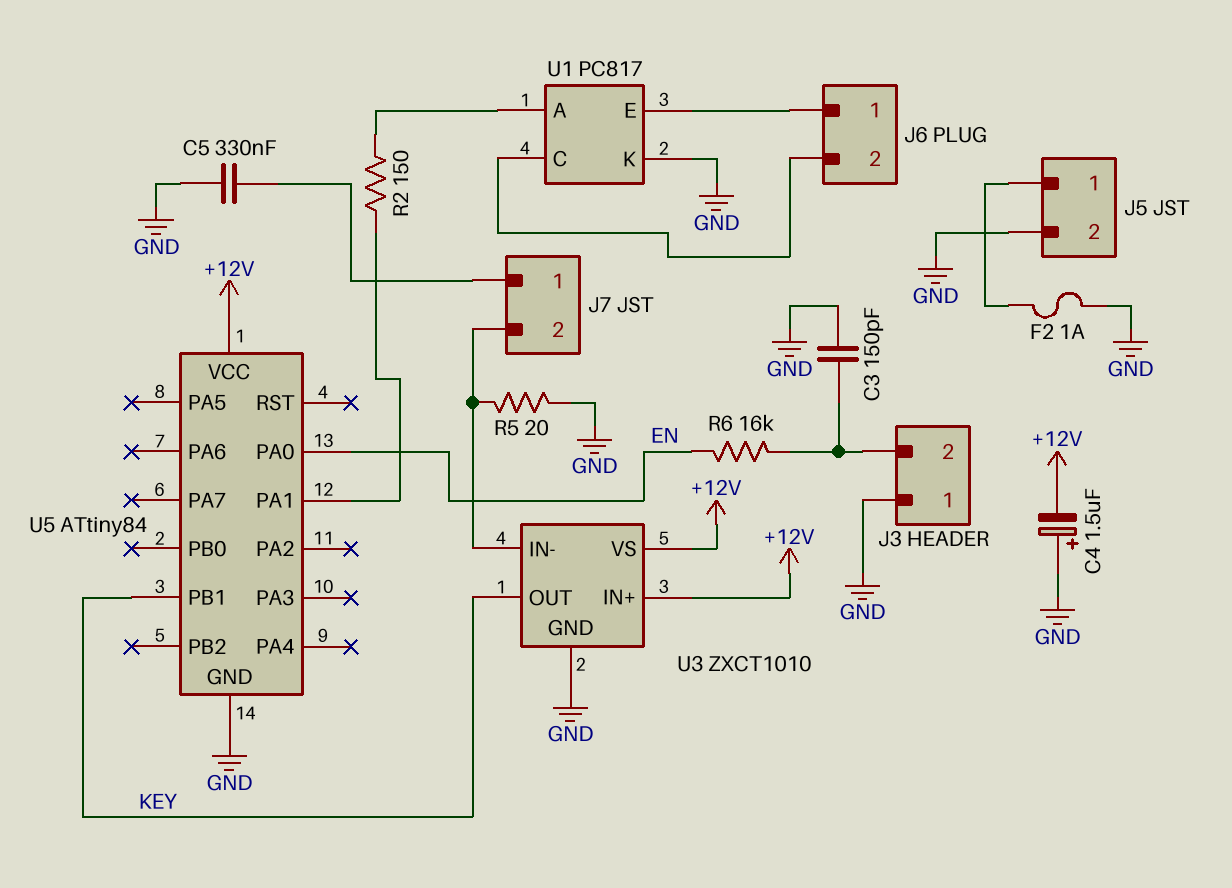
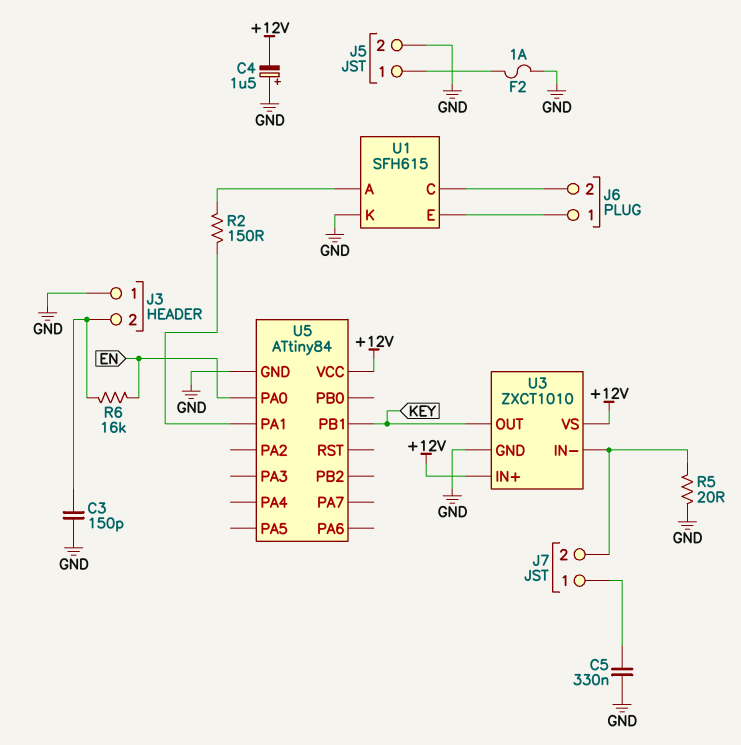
U1: PC817 -> SFH615

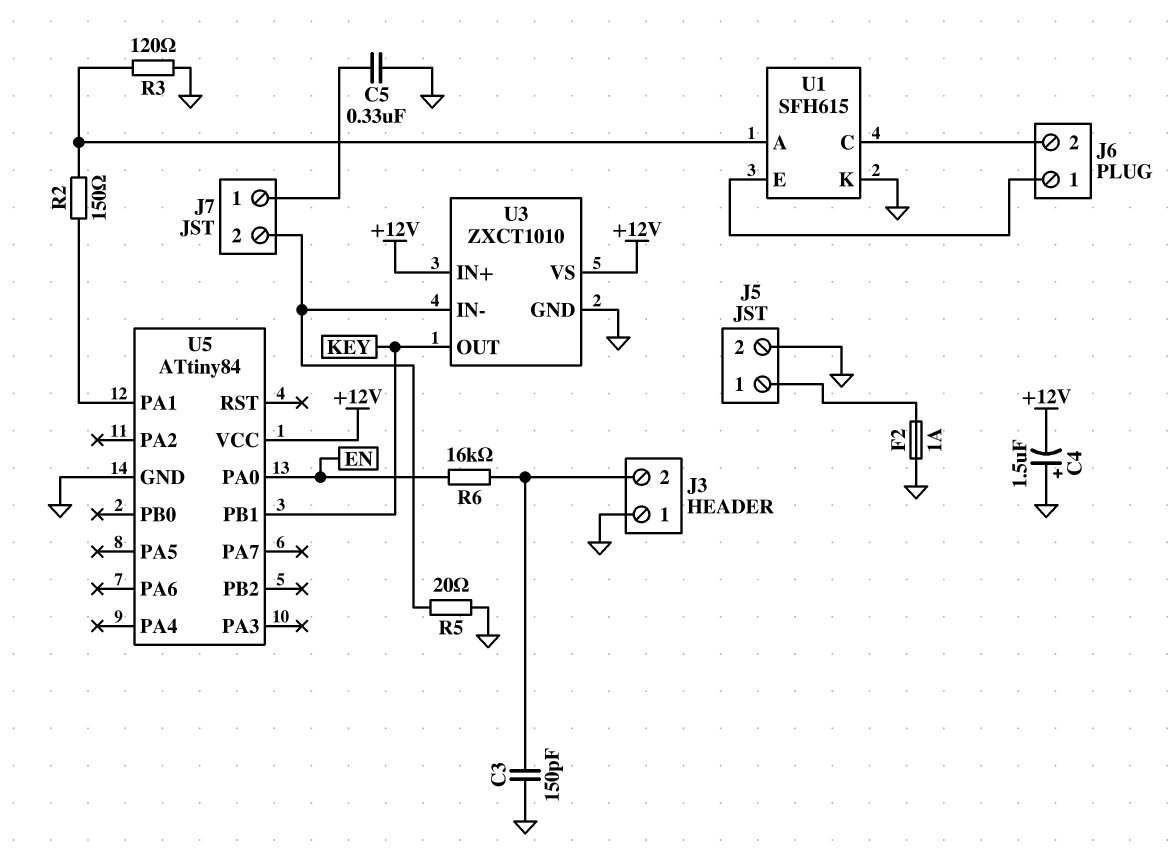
R3: none -> 120 (GND, U1/A)

